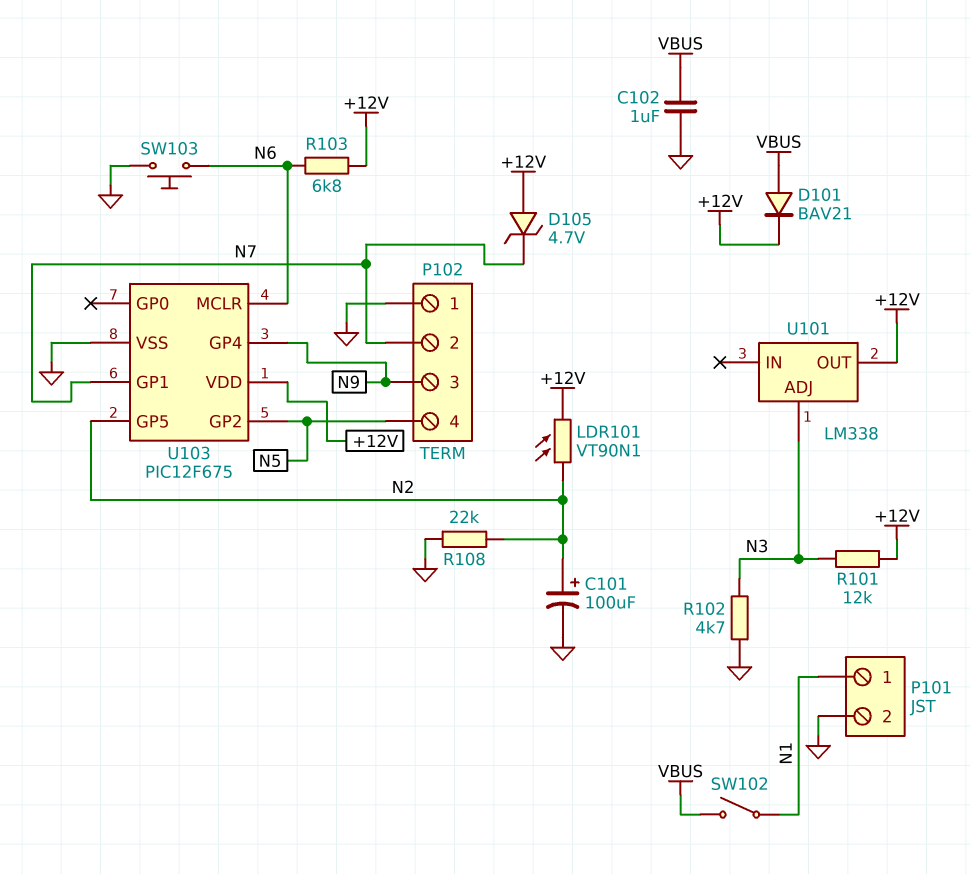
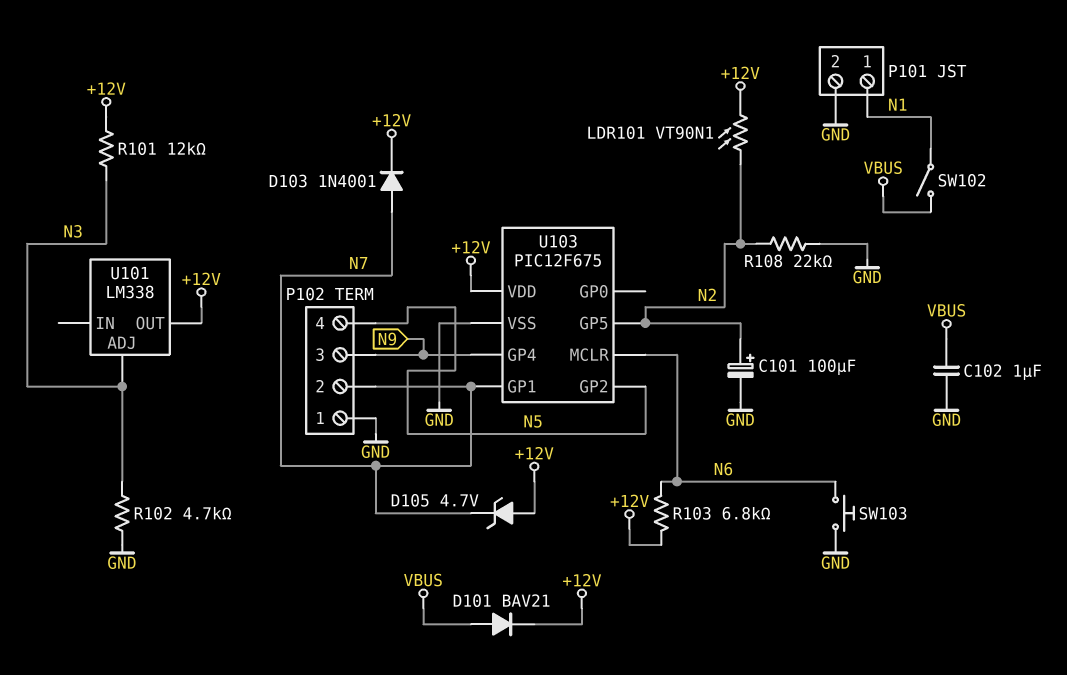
D103: none -> diode 1N4001 (A N7, K +12V)

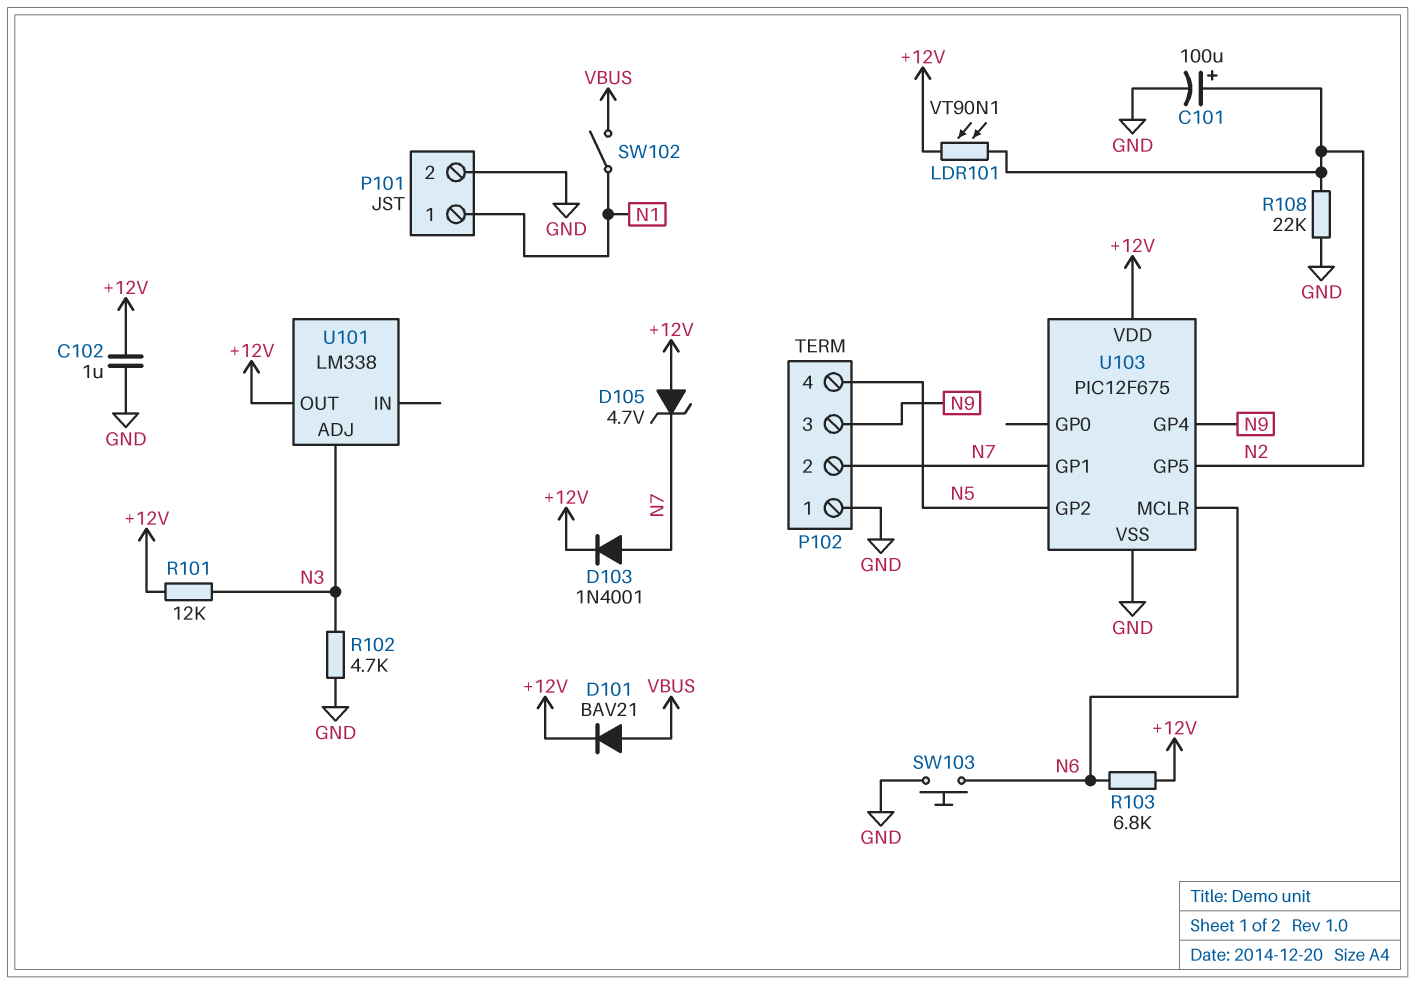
C102: 1uF (GND, VBUS) -> 1uF (+12V, GND)

